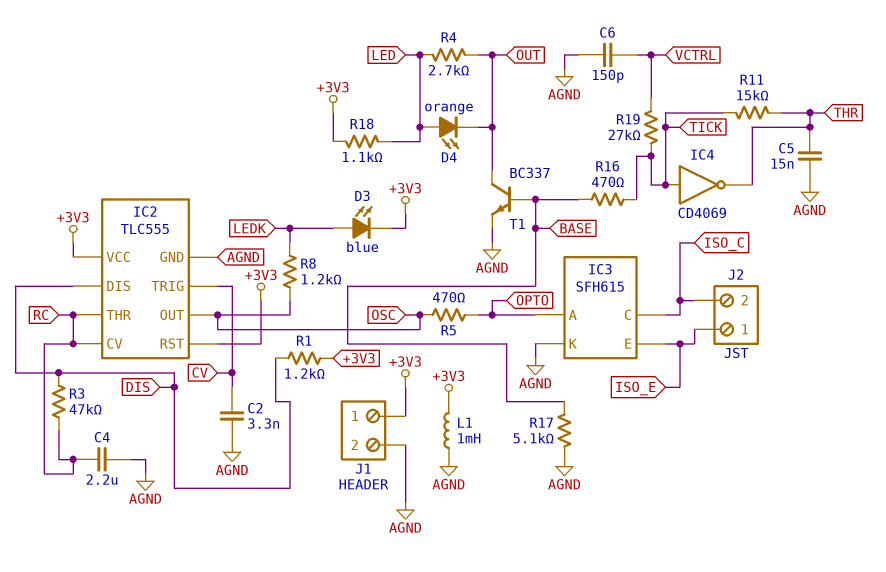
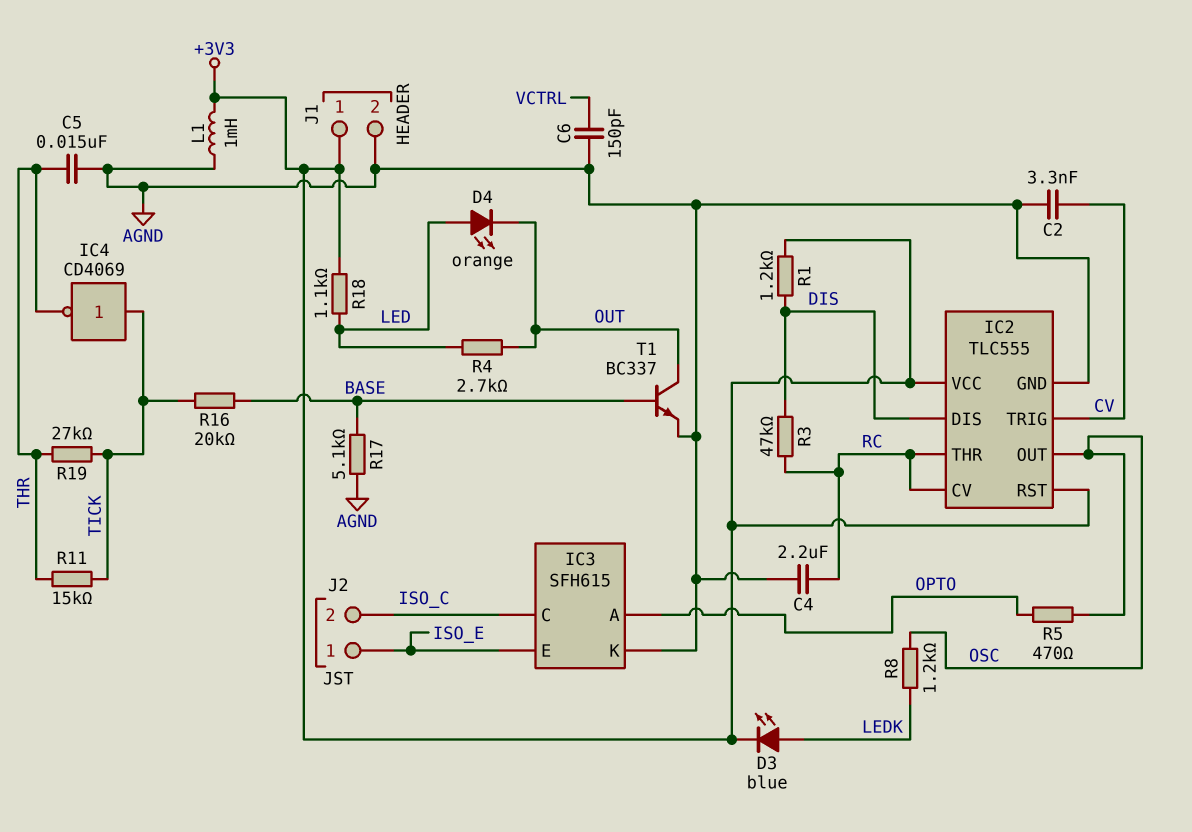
R16: 470 (BASE, TICK) -> 20k (BASE, TICK)
R19: 27k (TICK, VCTRL) -> 27k (THR, TICK)

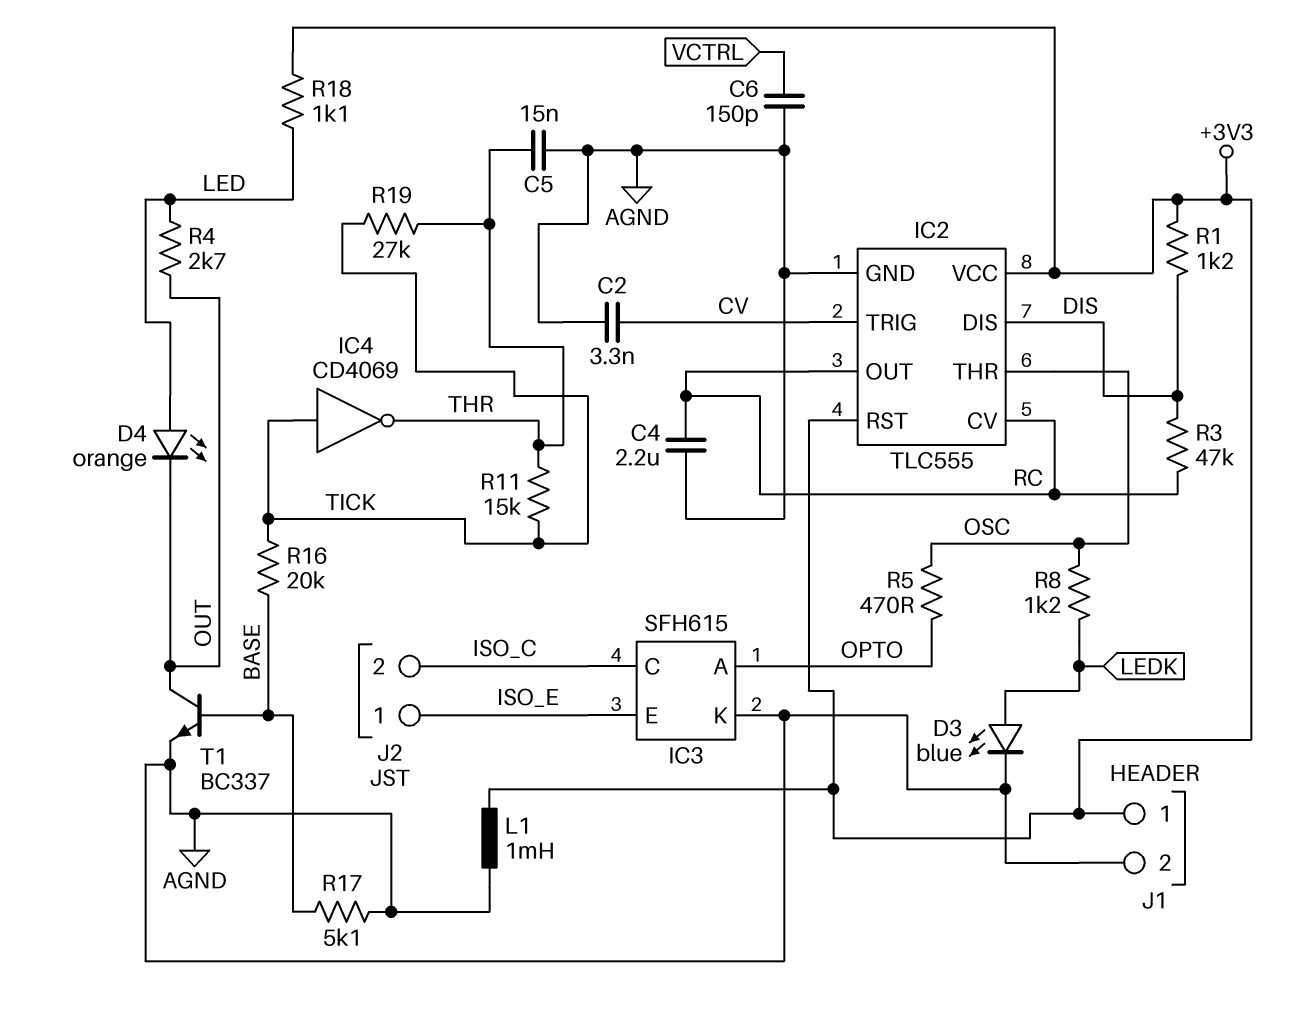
D3: LED blue (A LEDK, K +3V3) -> LED blue (A LEDK, K AGND)
IC2 pin OUT: OSC -> RC
IC2 pin THR: RC -> OSC

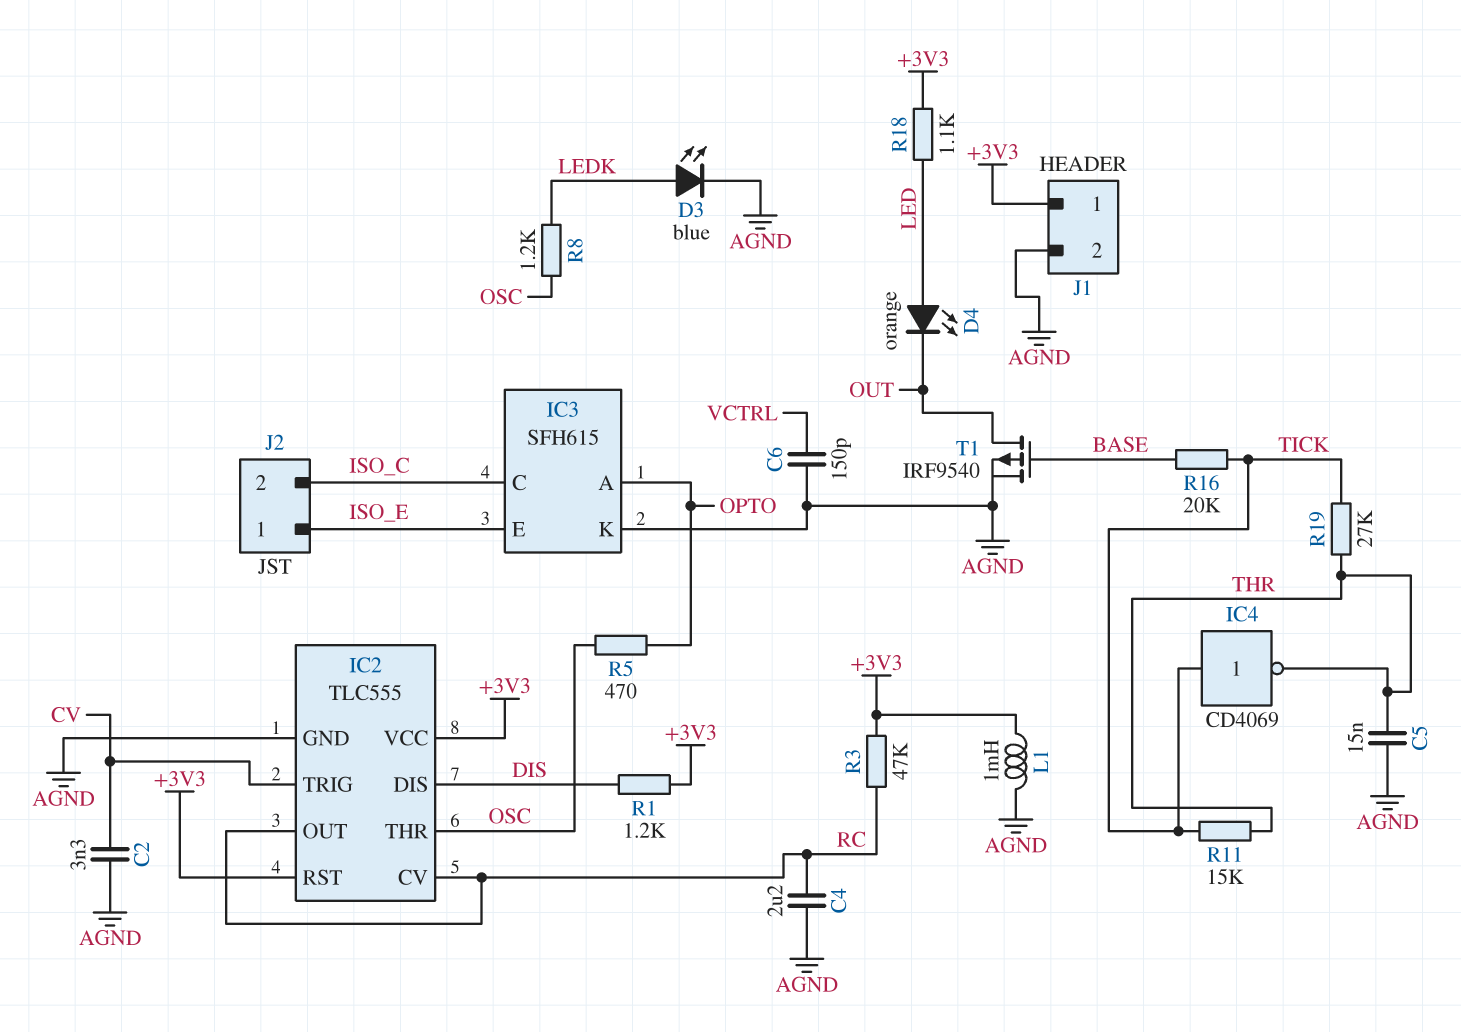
R3: 47k (DIS, RC) -> 47k (+3V3, RC)
R4: 2.7k (LED, OUT) -> none
R17: 5.1k (AGND, BASE) -> none
T1: NPN BC337 (B BASE, C OUT, E AGND) -> PMOS IRF9540 (G BASE, D OUT, S AGND)

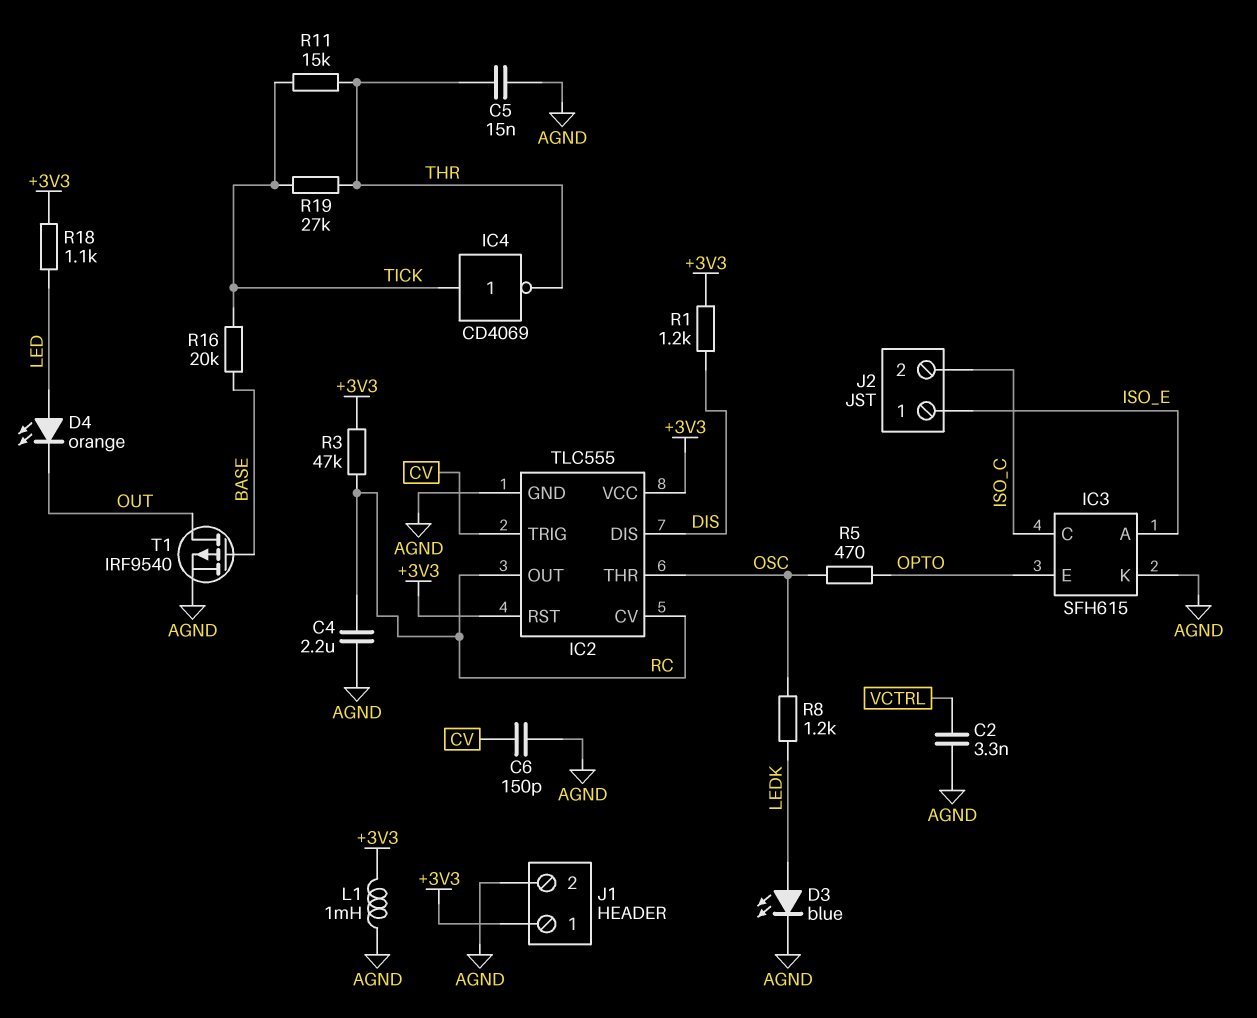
C2: 3.3nF (AGND, CV) -> 3.3nF (AGND, VCTRL)
C6: 150pF (AGND, VCTRL) -> 150pF (AGND, CV)
IC3 pin A: OPTO -> ISO_E
IC3 pin E: ISO_E -> OPTO

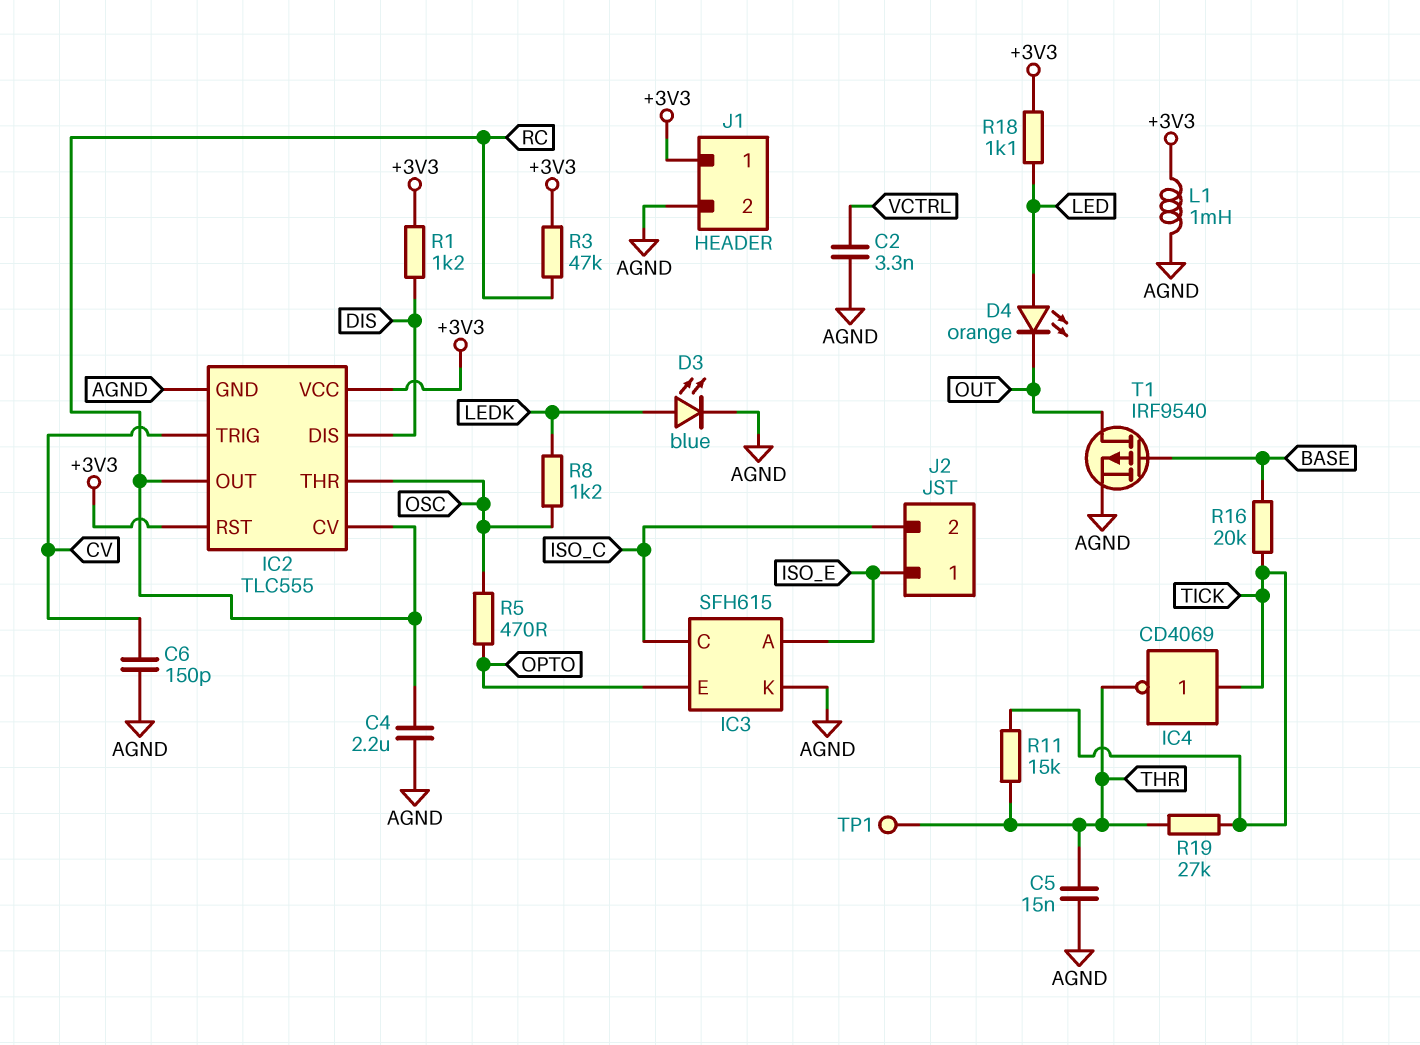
TP1: none -> test point (THR)

